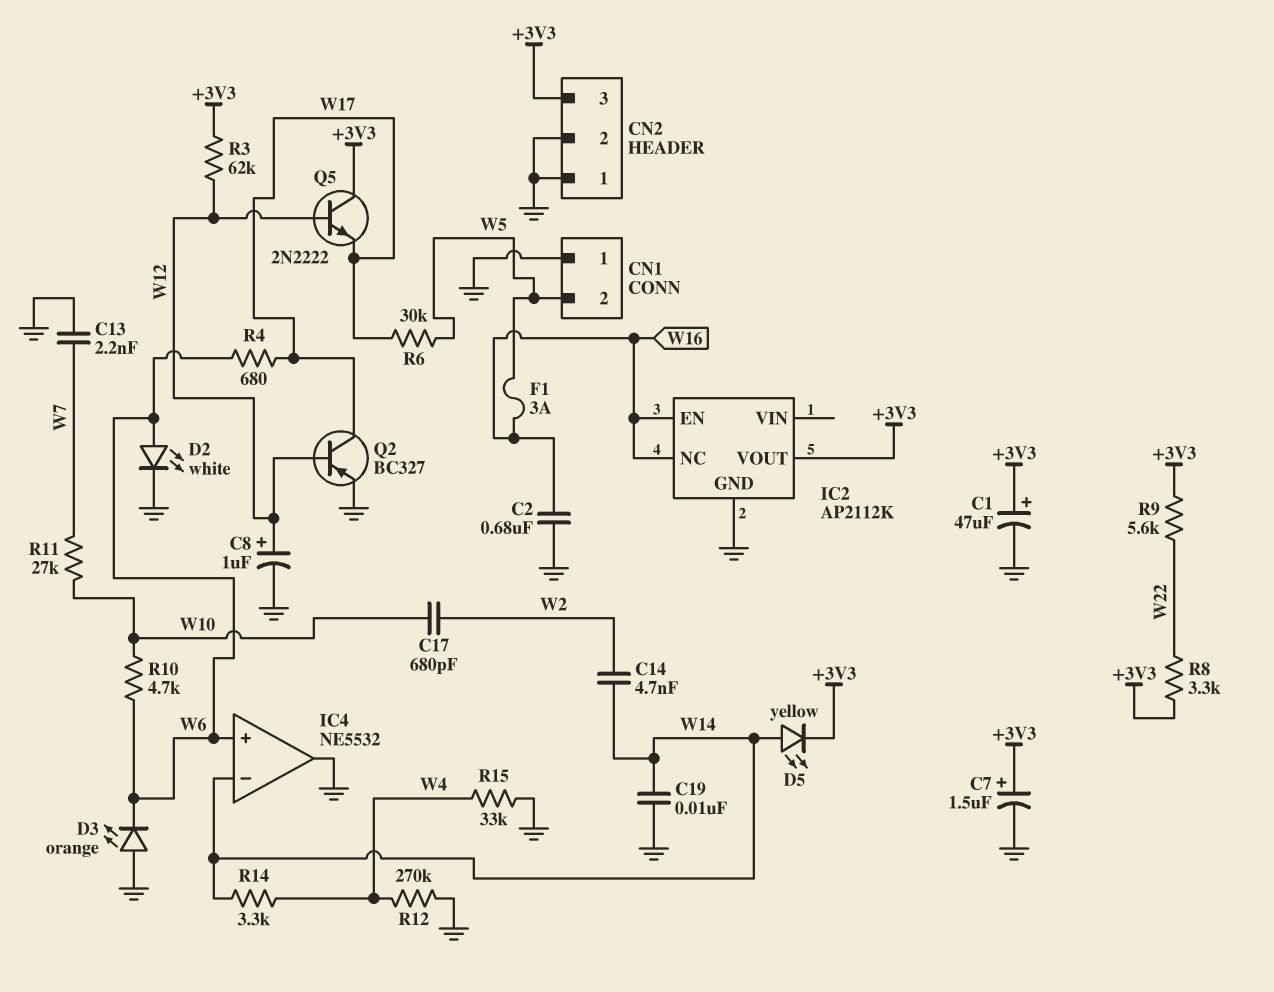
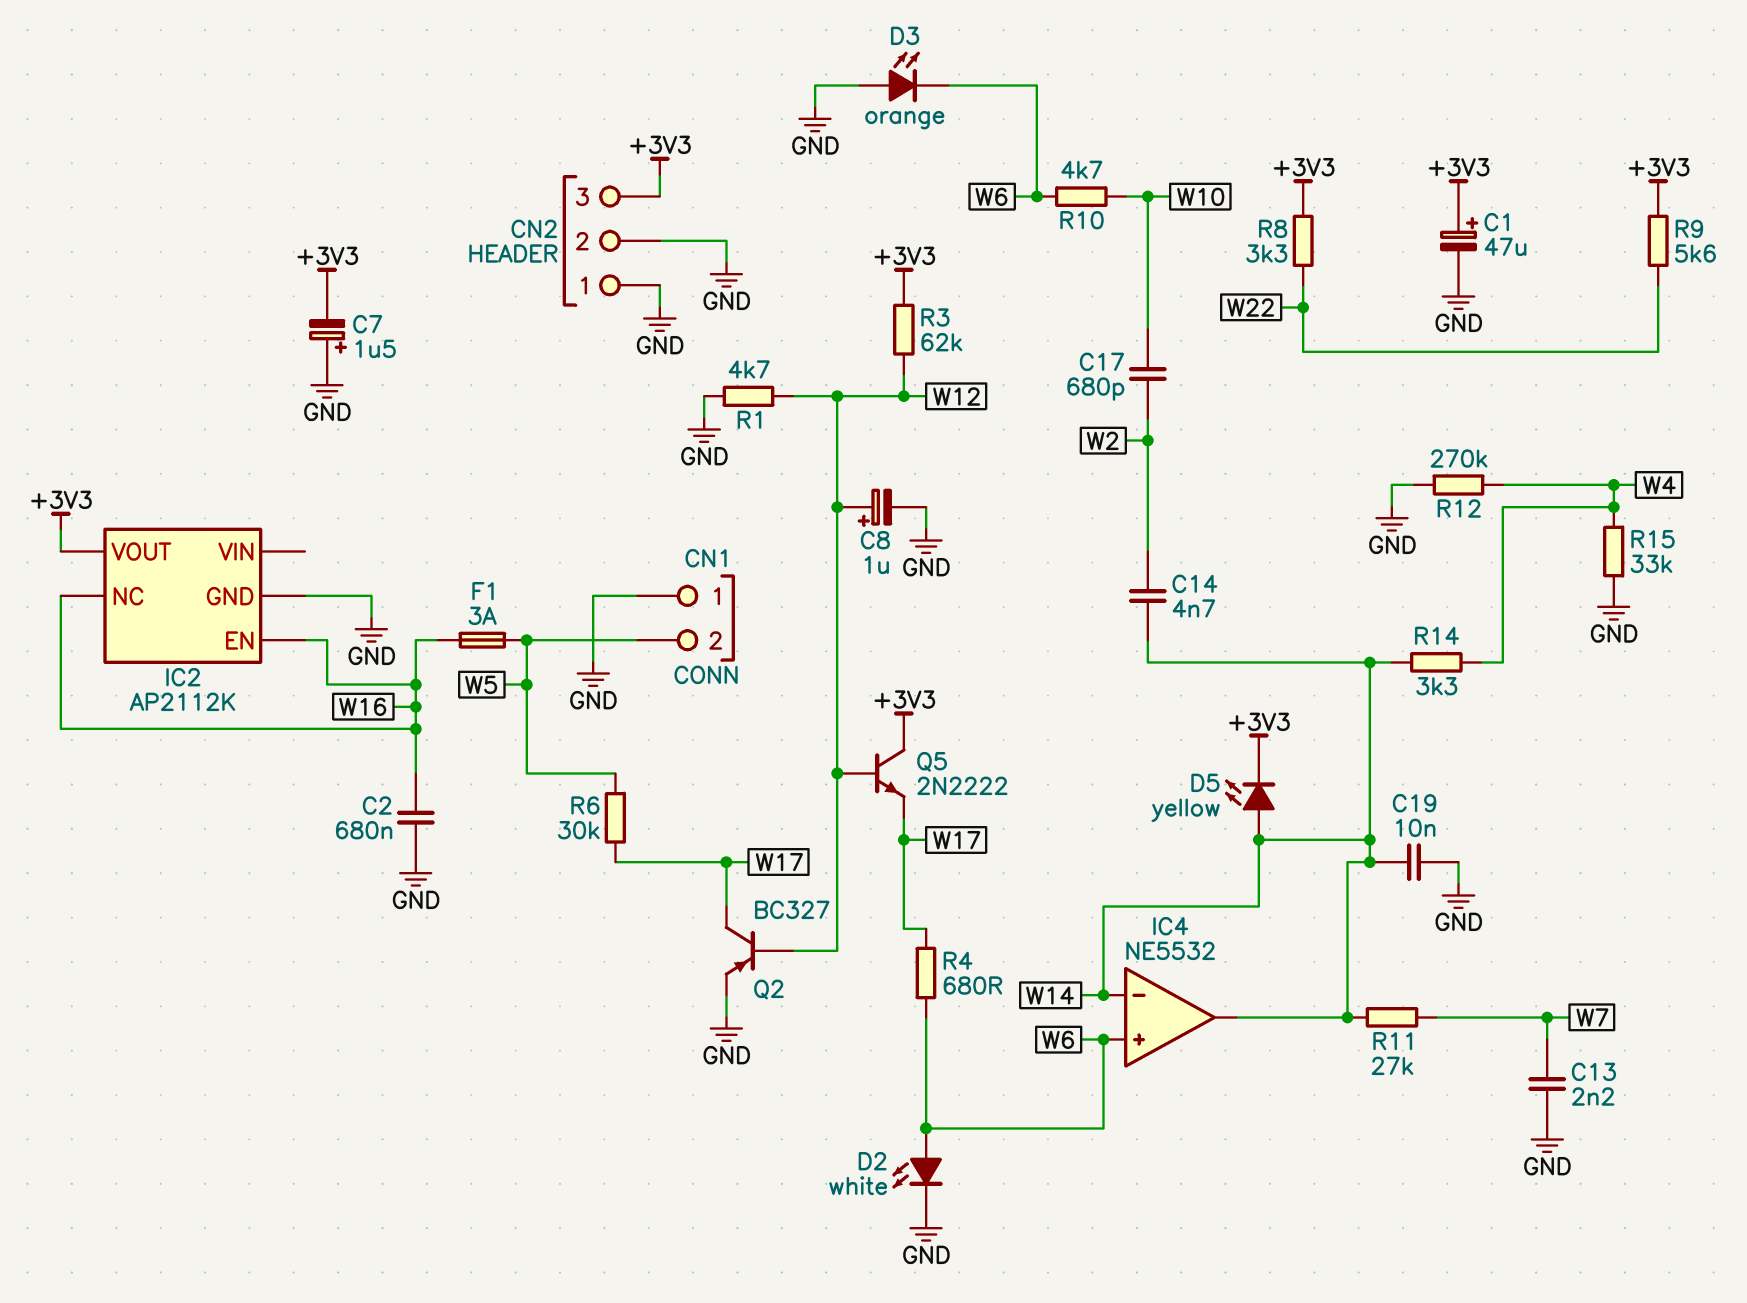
C7: 1.5uF (plus +3V3, minus GND) -> 1.5uF (plus GND, minus +3V3)
IC4 pin out: GND -> W14
R1: none -> 4.7k (GND, W12)
R11: 27k (W7, W10) -> 27k (W7, W14)

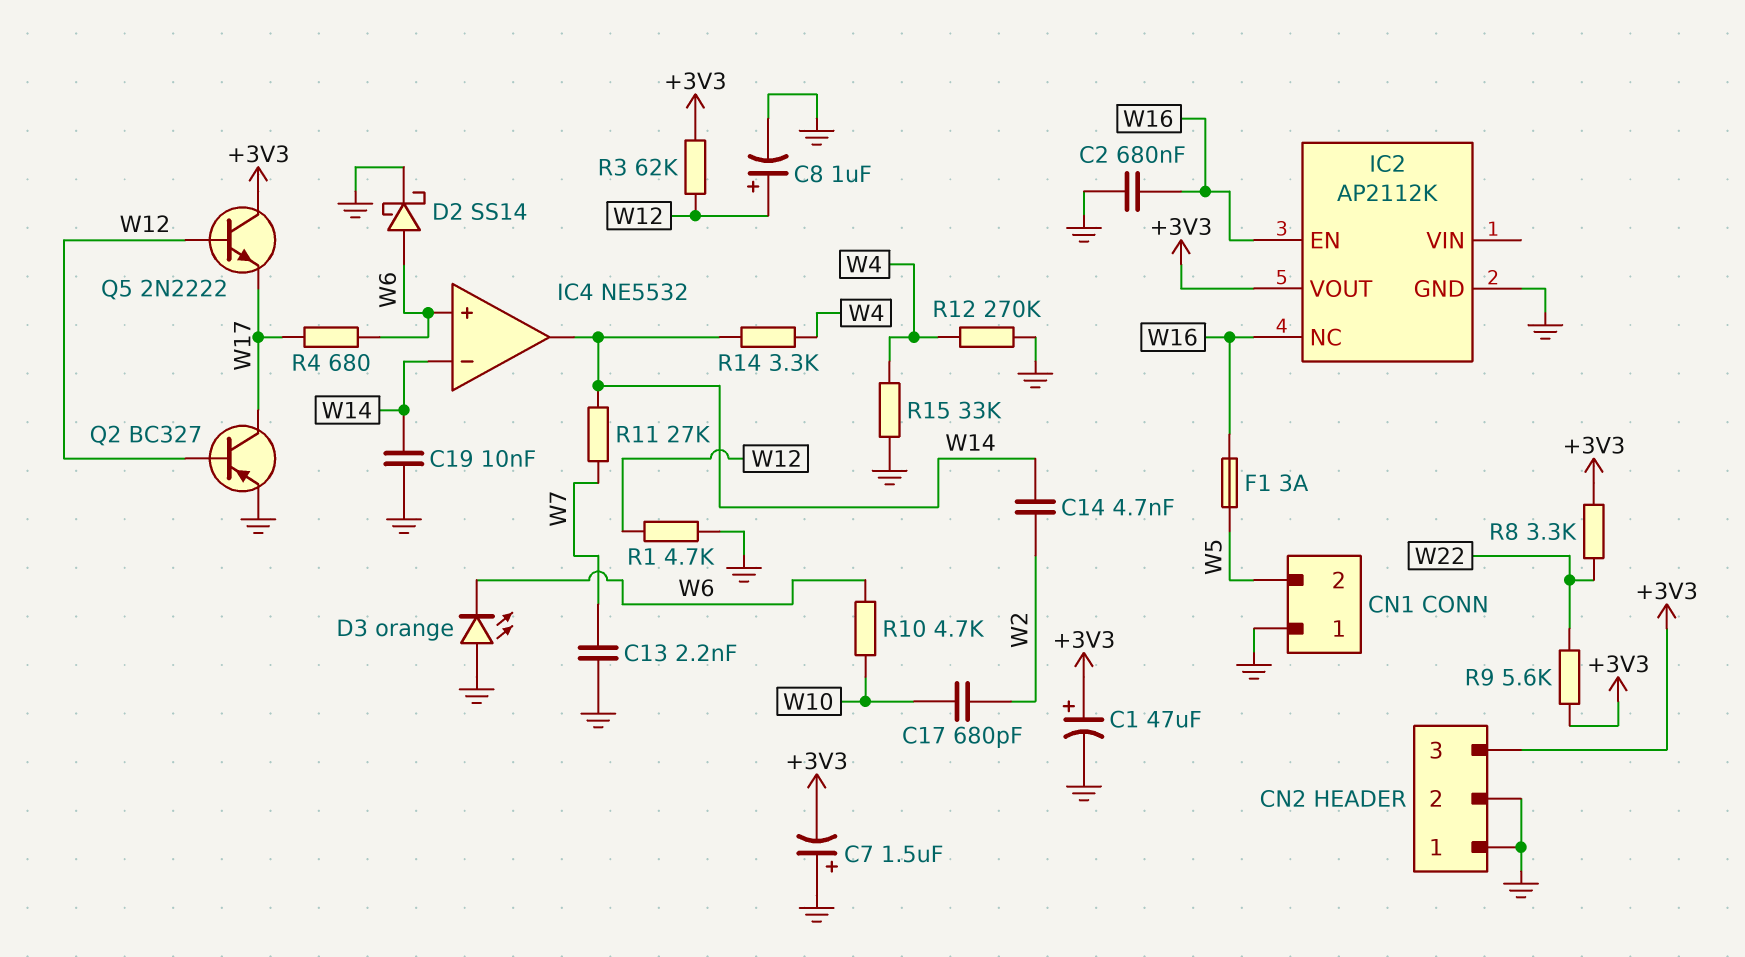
D2: LED white (A W6, K GND) -> schottky SS14 (A W6, K GND)
D5: LED yellow (A W14, K +3V3) -> none
R6: 30k (W5, W17) -> none

